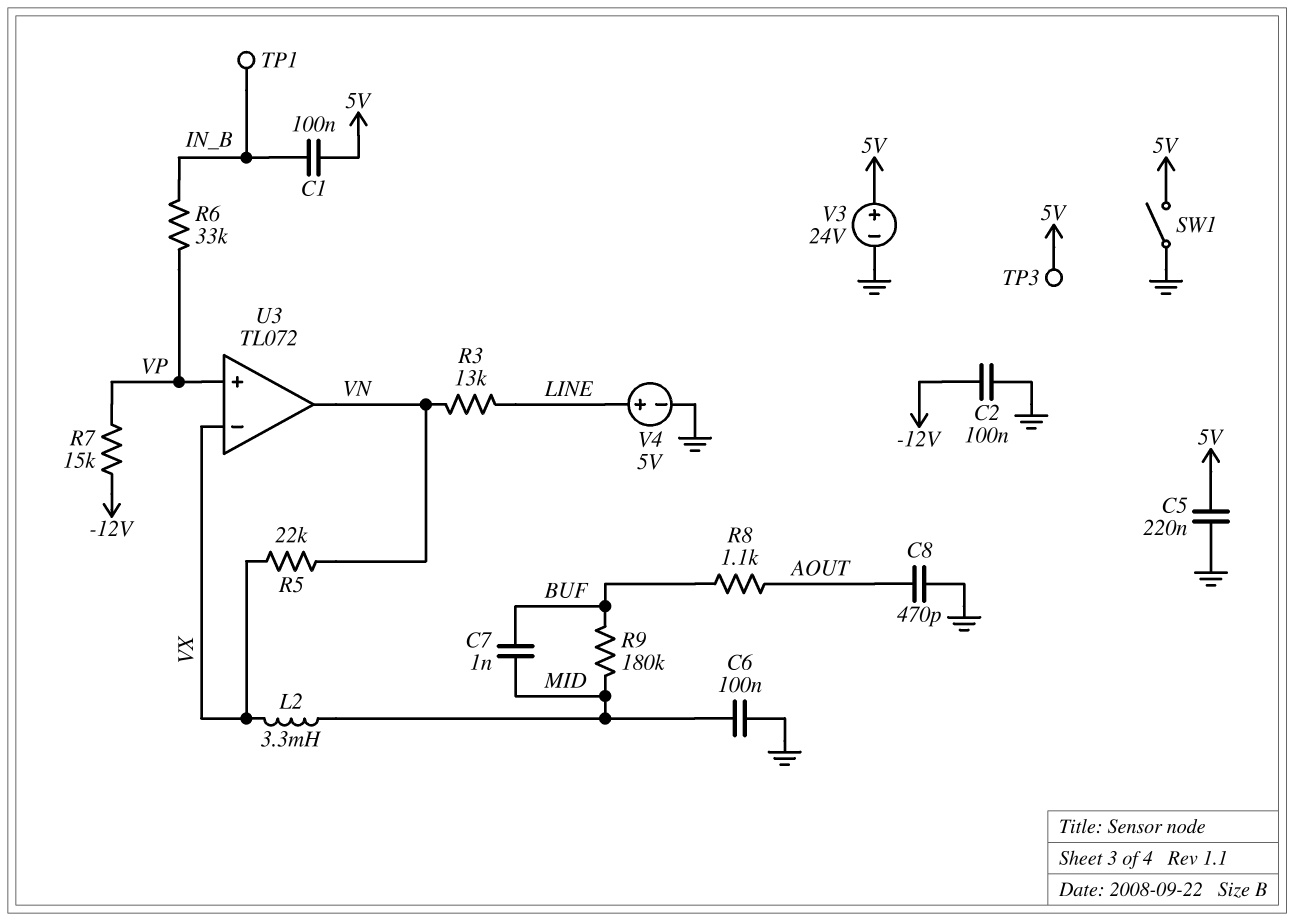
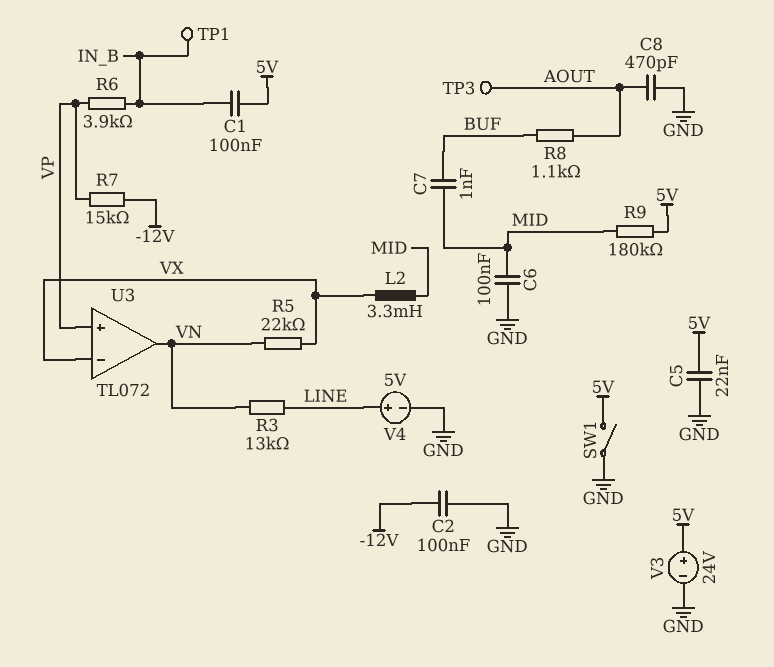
C5: 220nF (5V, GND) -> 22nF (5V, GND)
R6: 33k (IN_B, VP) -> 3.9k (IN_B, VP)
R9: 180k (BUF, MID) -> 180k (5V, MID)
TP3: test point (5V) -> test point (AOUT)

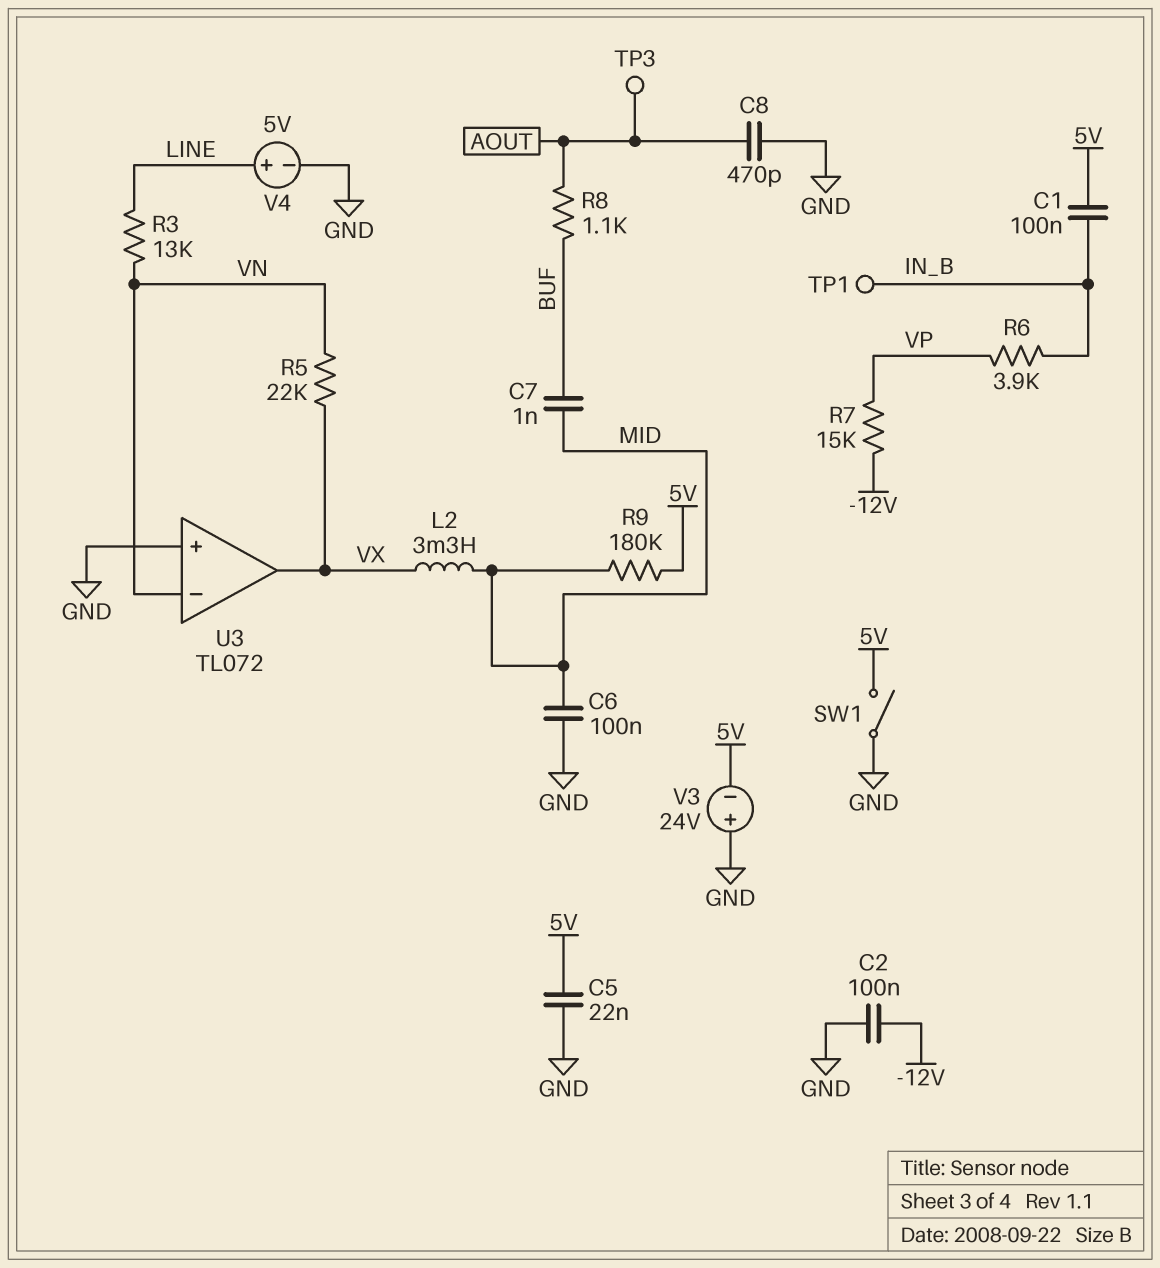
U3 pin in+: VP -> GND
U3 pin in-: VX -> VN
U3 pin out: VN -> VX
V3: 24V (plus 5V, minus GND) -> 24V (plus GND, minus 5V)

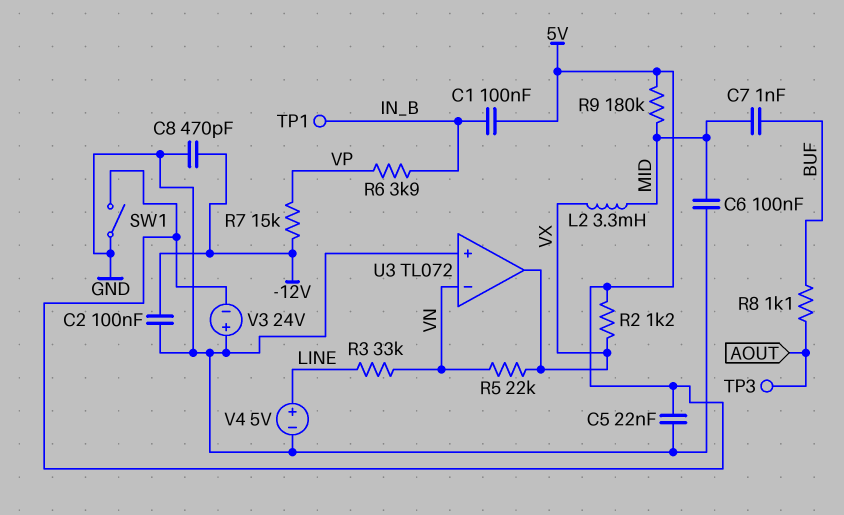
C8: 470pF (AOUT, GND) -> 470pF (-12V, GND)
R2: none -> 1.2k (5V, VX)
R3: 13k (LINE, VN) -> 33k (LINE, VN)

